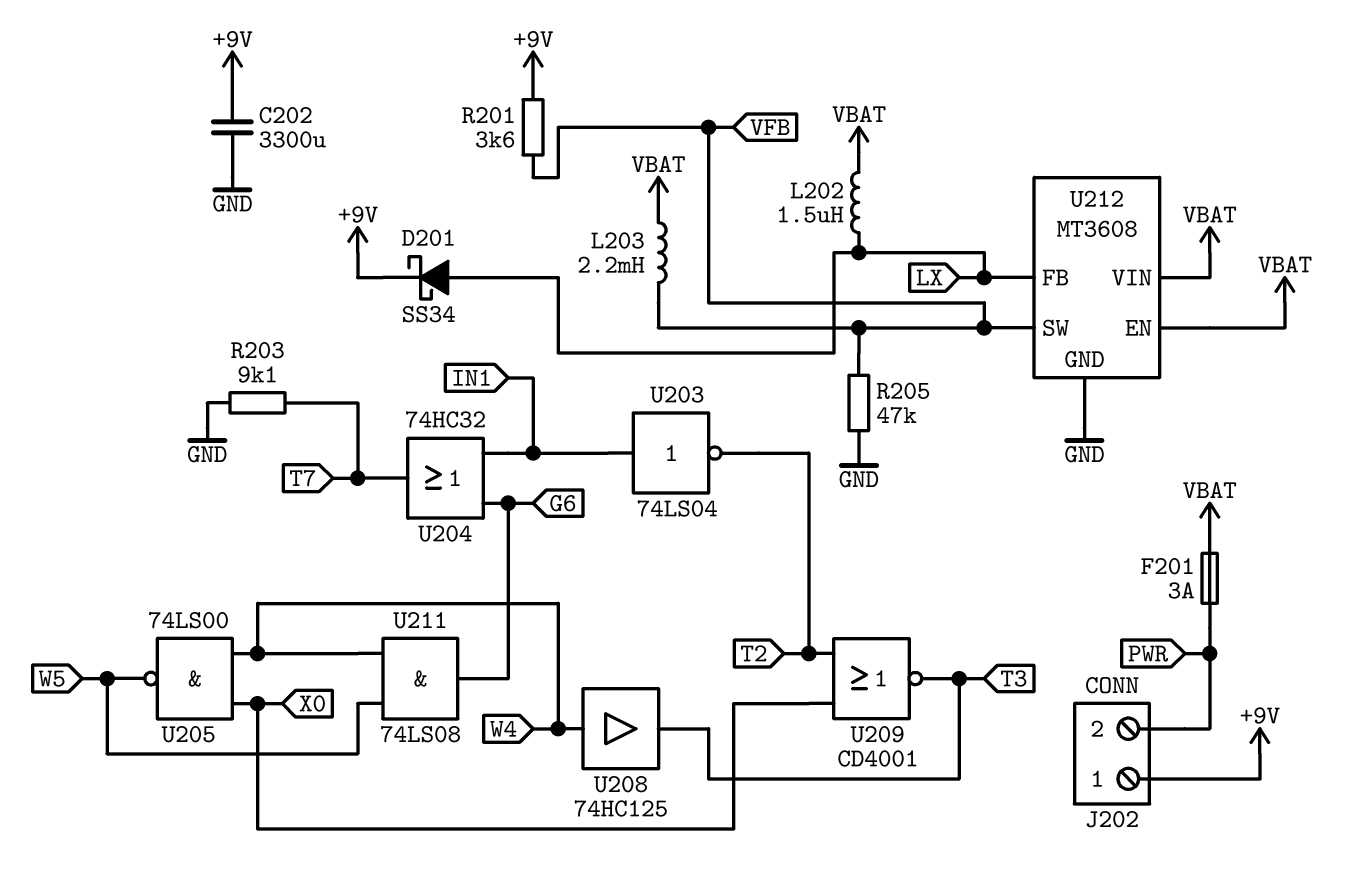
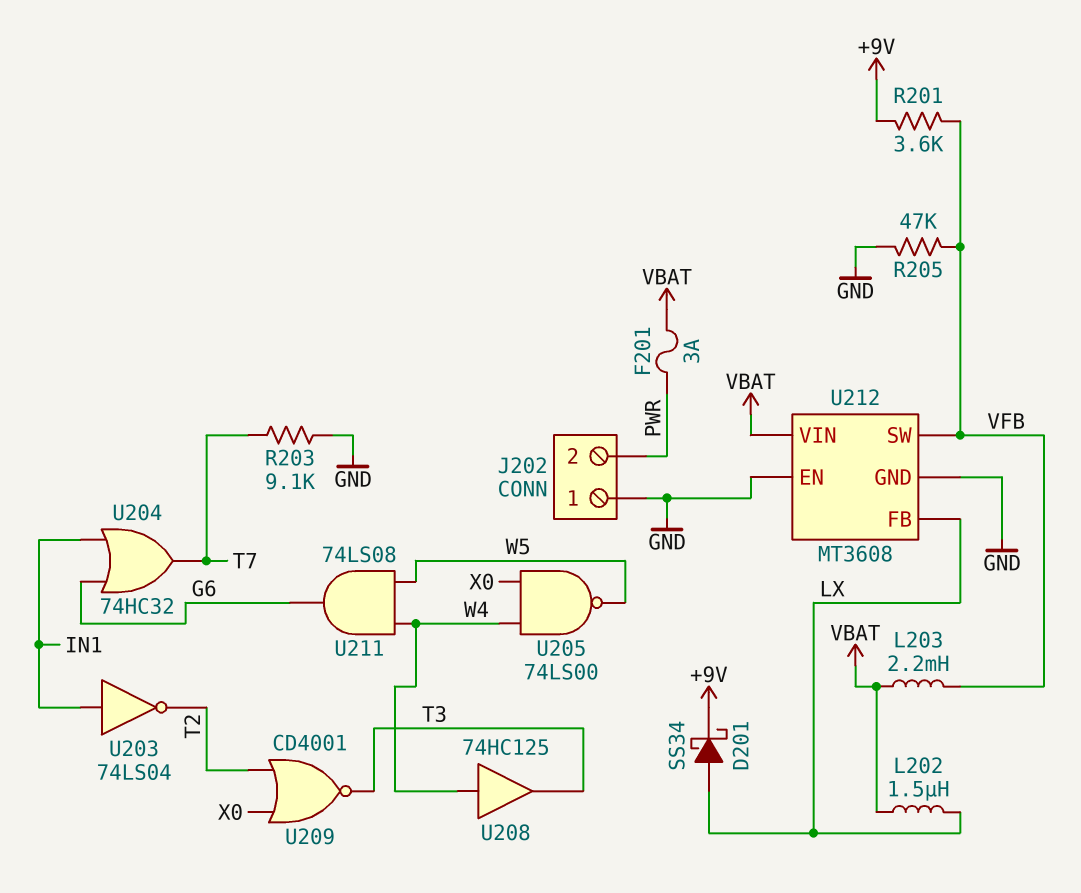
C202: 3300uF (+9V, GND) -> none
J202 pin 1: +9V -> GND
U212 pin EN: VBAT -> GND

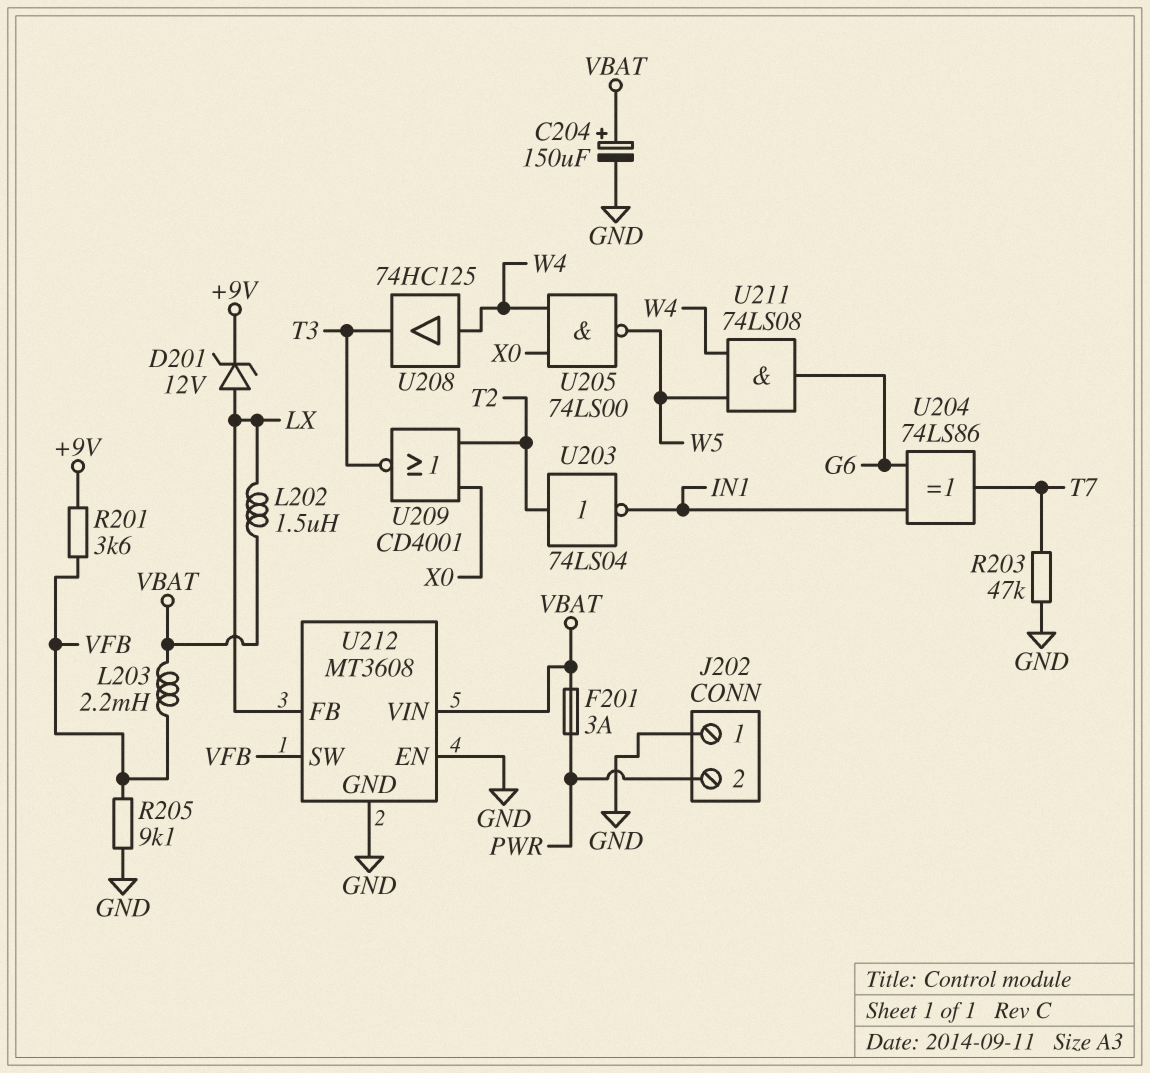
C204: none -> 150uF (plus VBAT, minus GND)
D201: schottky SS34 (A LX, K +9V) -> zener 12V (A LX, K +9V)
R203: 9.1k (GND, T7) -> 47k (GND, T7)
R205: 47k (GND, VFB) -> 9.1k (GND, VFB)
U203: NOT 74LS04 (in IN1, out T2) -> NOT 74LS04 (in T2, out IN1)
U204: OR 74HC32 (in G6, in IN1, out T7) -> XOR 74LS86 (in G6, in IN1, out T7)

